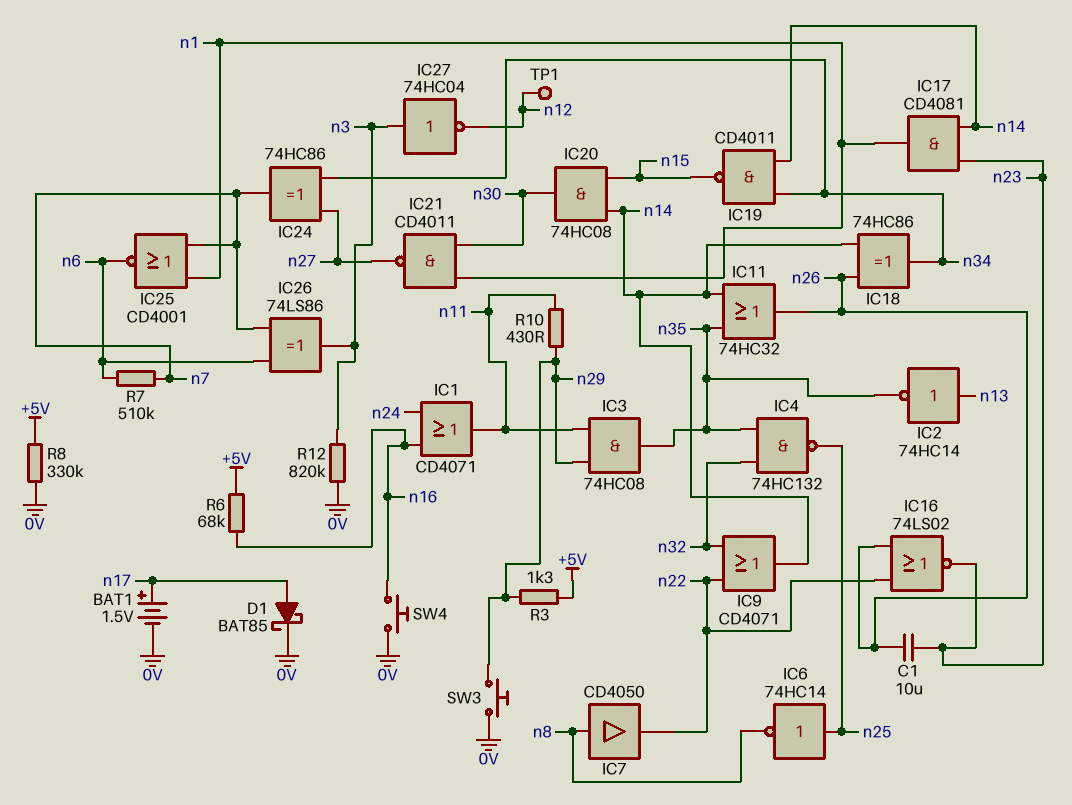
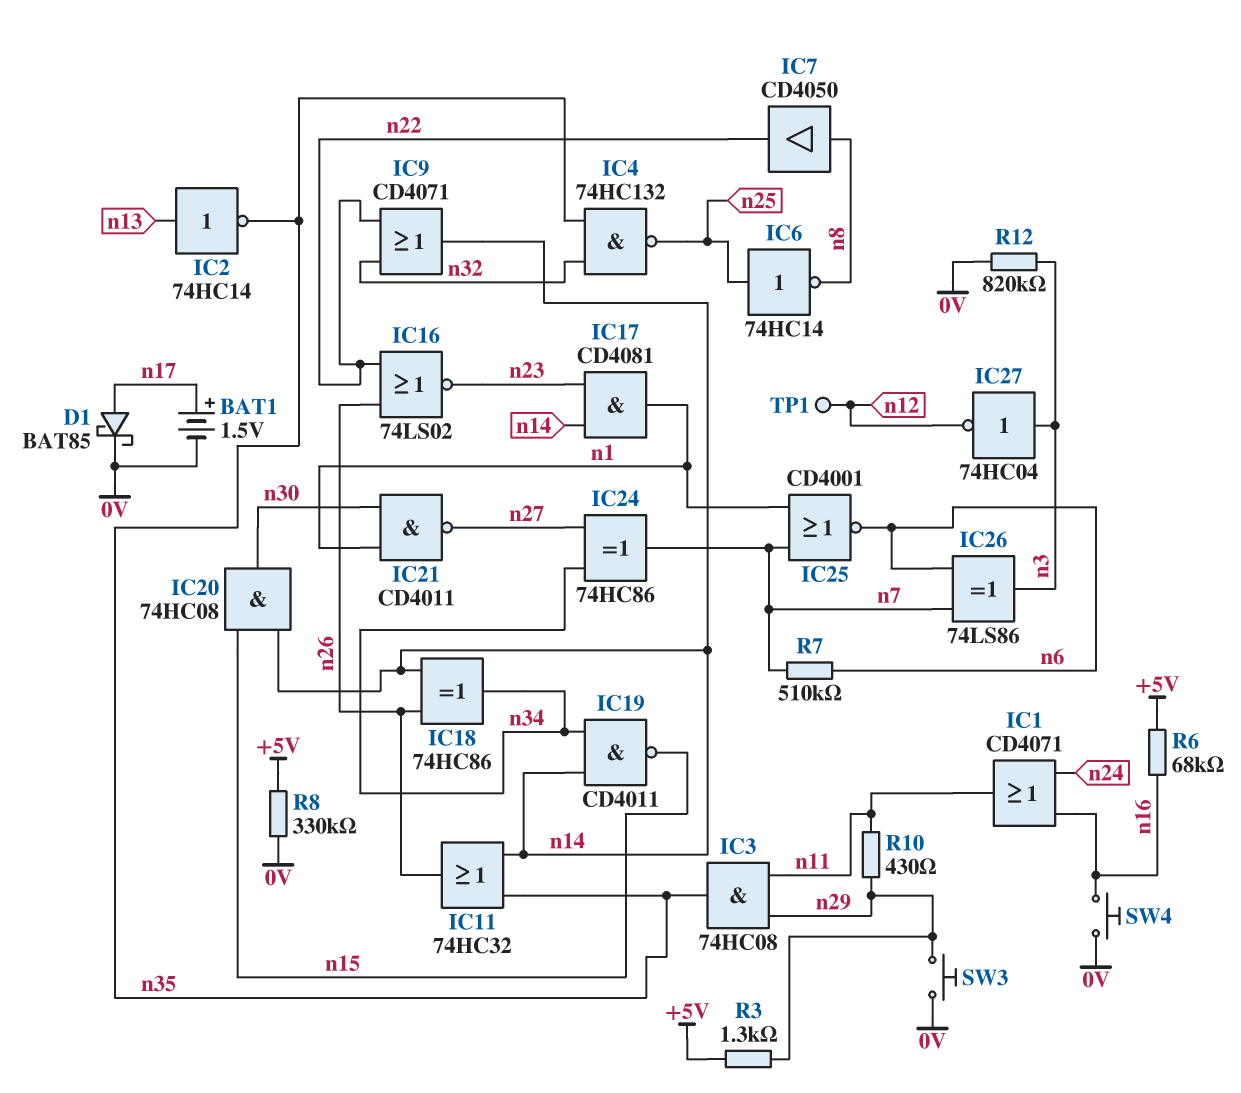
C1: 10uF (n23, n26) -> none

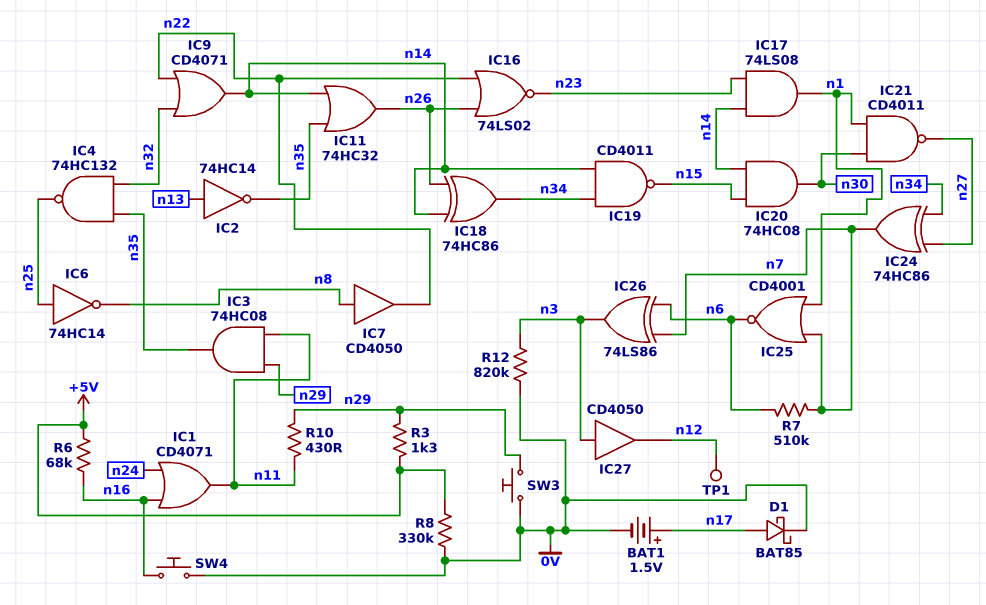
IC17: AND CD4081 (in n14, in n23, out n1) -> AND 74LS08 (in n14, in n23, out n1)
IC27: NOT 74HC04 (in n3, out n12) -> buffer CD4050 (in n3, out n12)

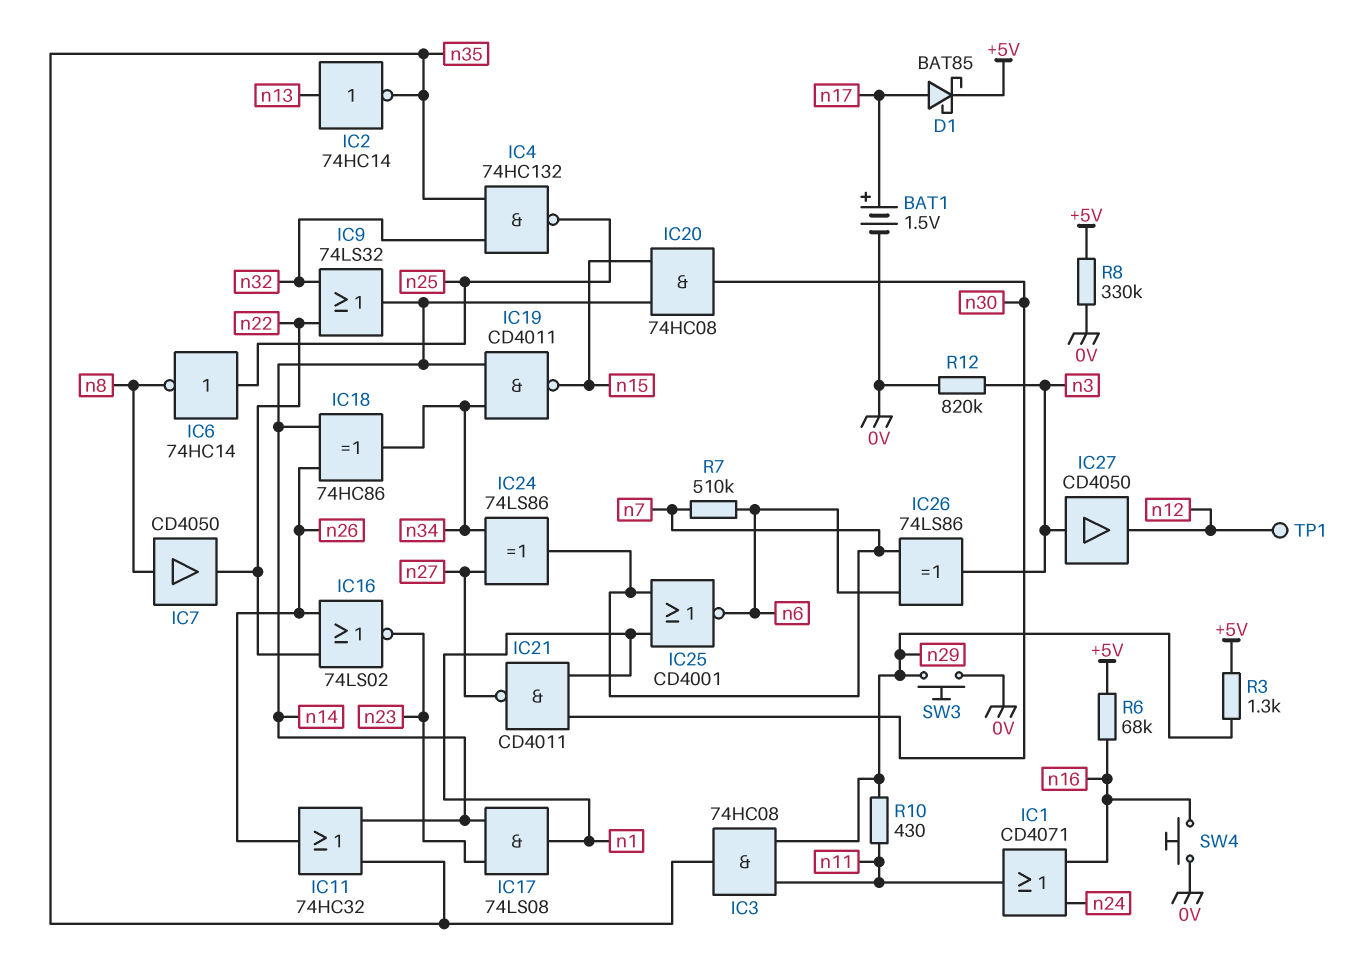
D1: schottky BAT85 (A n17, K 0V) -> schottky BAT85 (A n17, K +5V)
IC9: OR CD4071 (in n22, in n32, out n14) -> OR 74LS32 (in n22, in n32, out n14)
IC24: XOR 74HC86 (in n27, in n34, out n7) -> XOR 74LS86 (in n27, in n34, out n7)

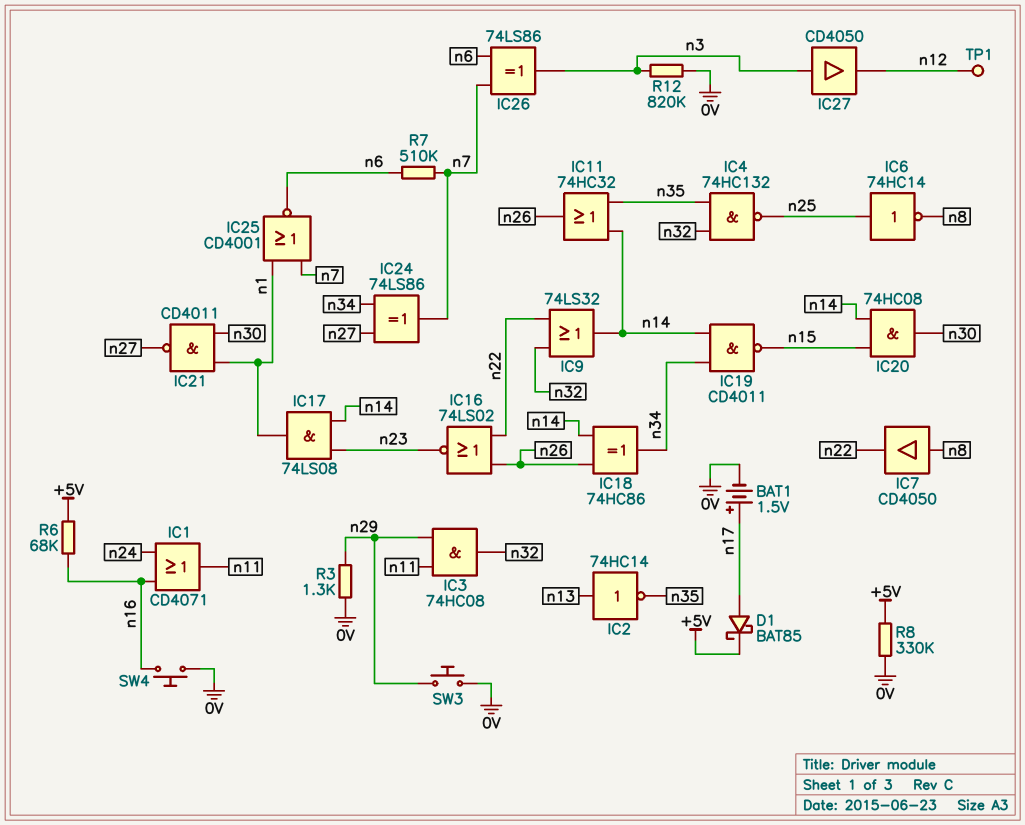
IC3: AND 74HC08 (in n11, in n29, out n35) -> AND 74HC08 (in n11, in n29, out n32)
R3: 1.3k (+5V, n29) -> 1.3k (0V, n29)
R10: 430 (n11, n29) -> none

